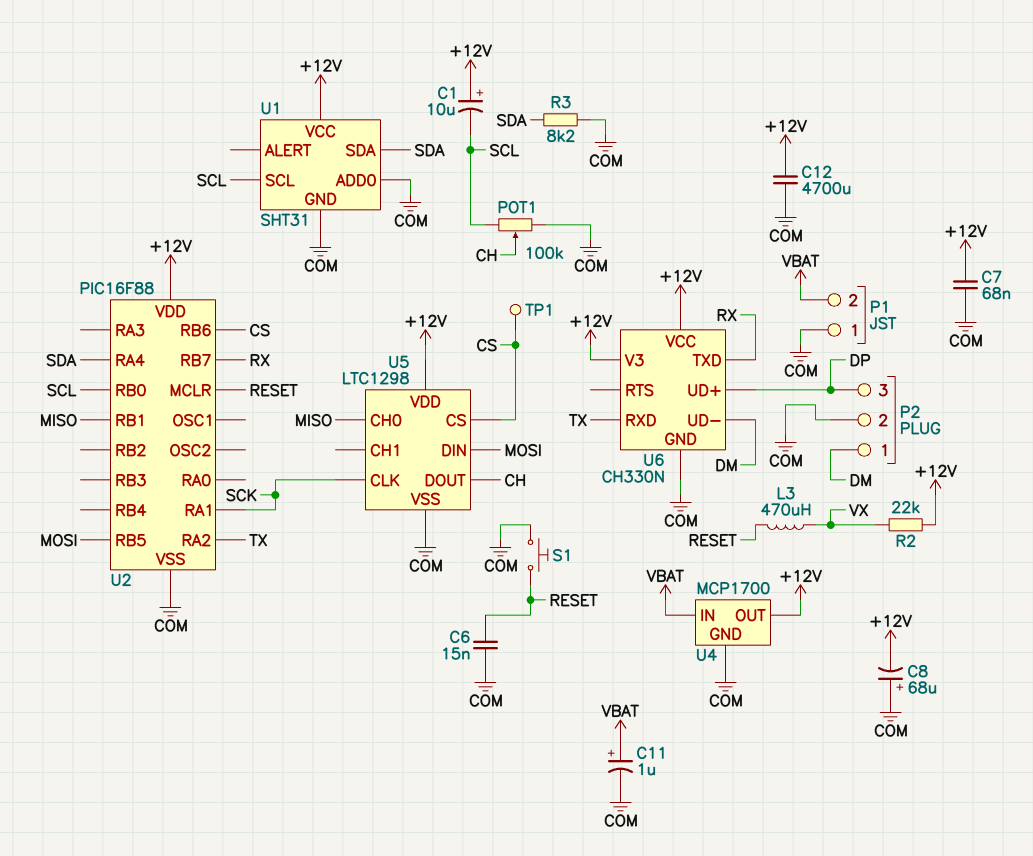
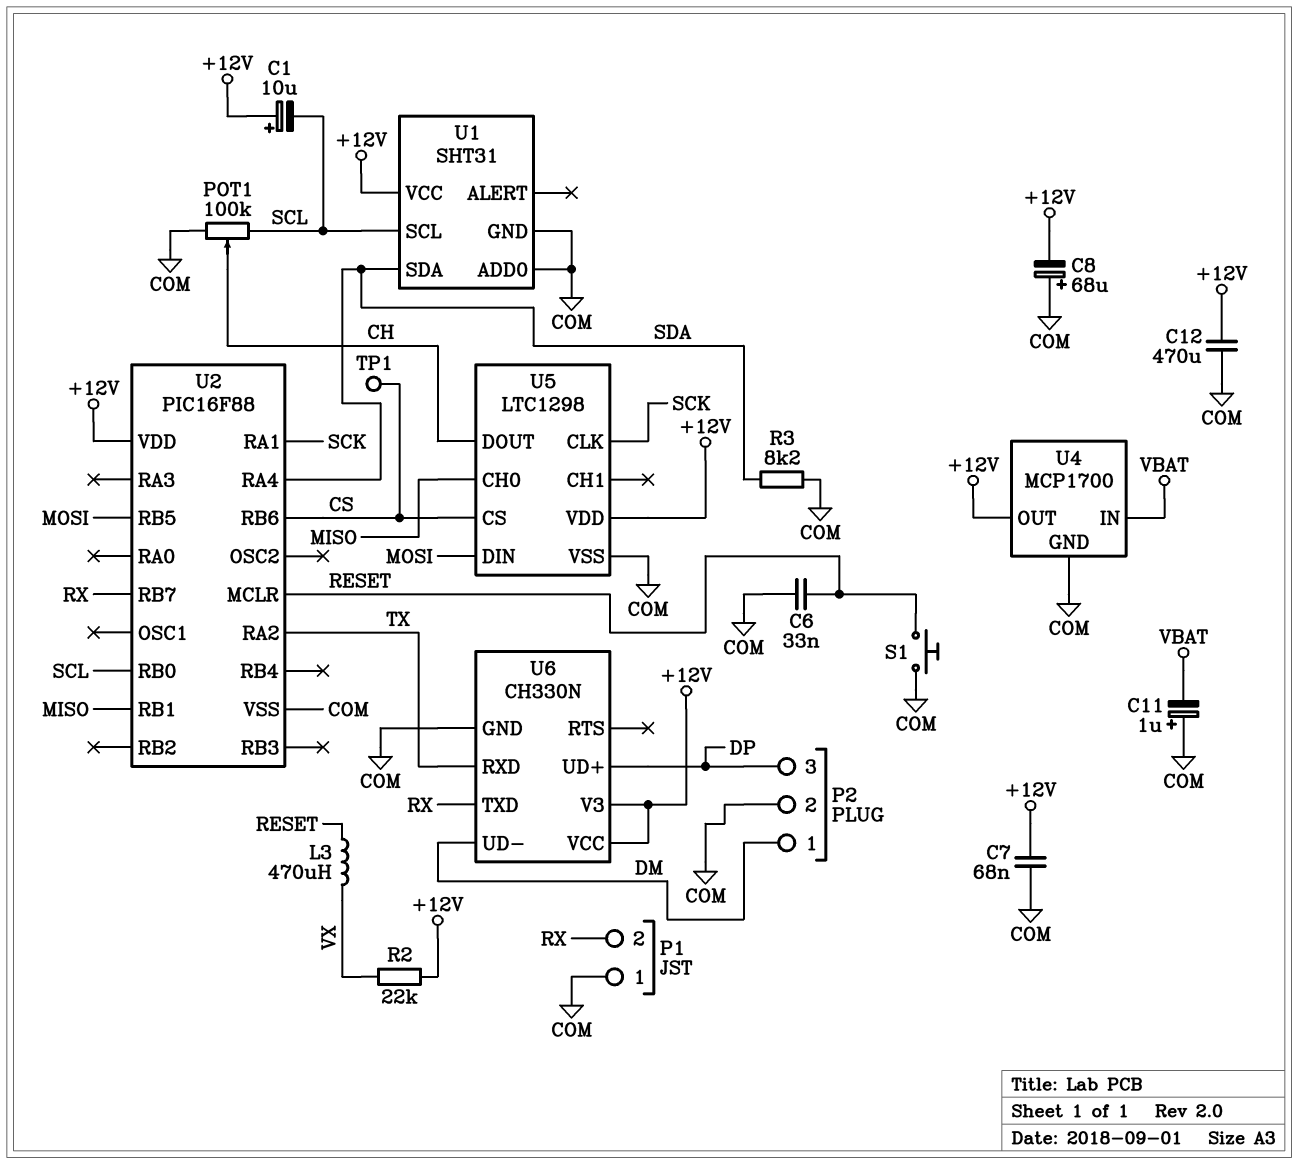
C6: 15nF (COM, RESET) -> 33nF (COM, RESET)
C11: 1uF (plus VBAT, minus COM) -> 1uF (plus COM, minus VBAT)
C12: 4700uF (+12V, COM) -> 470uF (+12V, COM)
P1 pin 2: VBAT -> RX

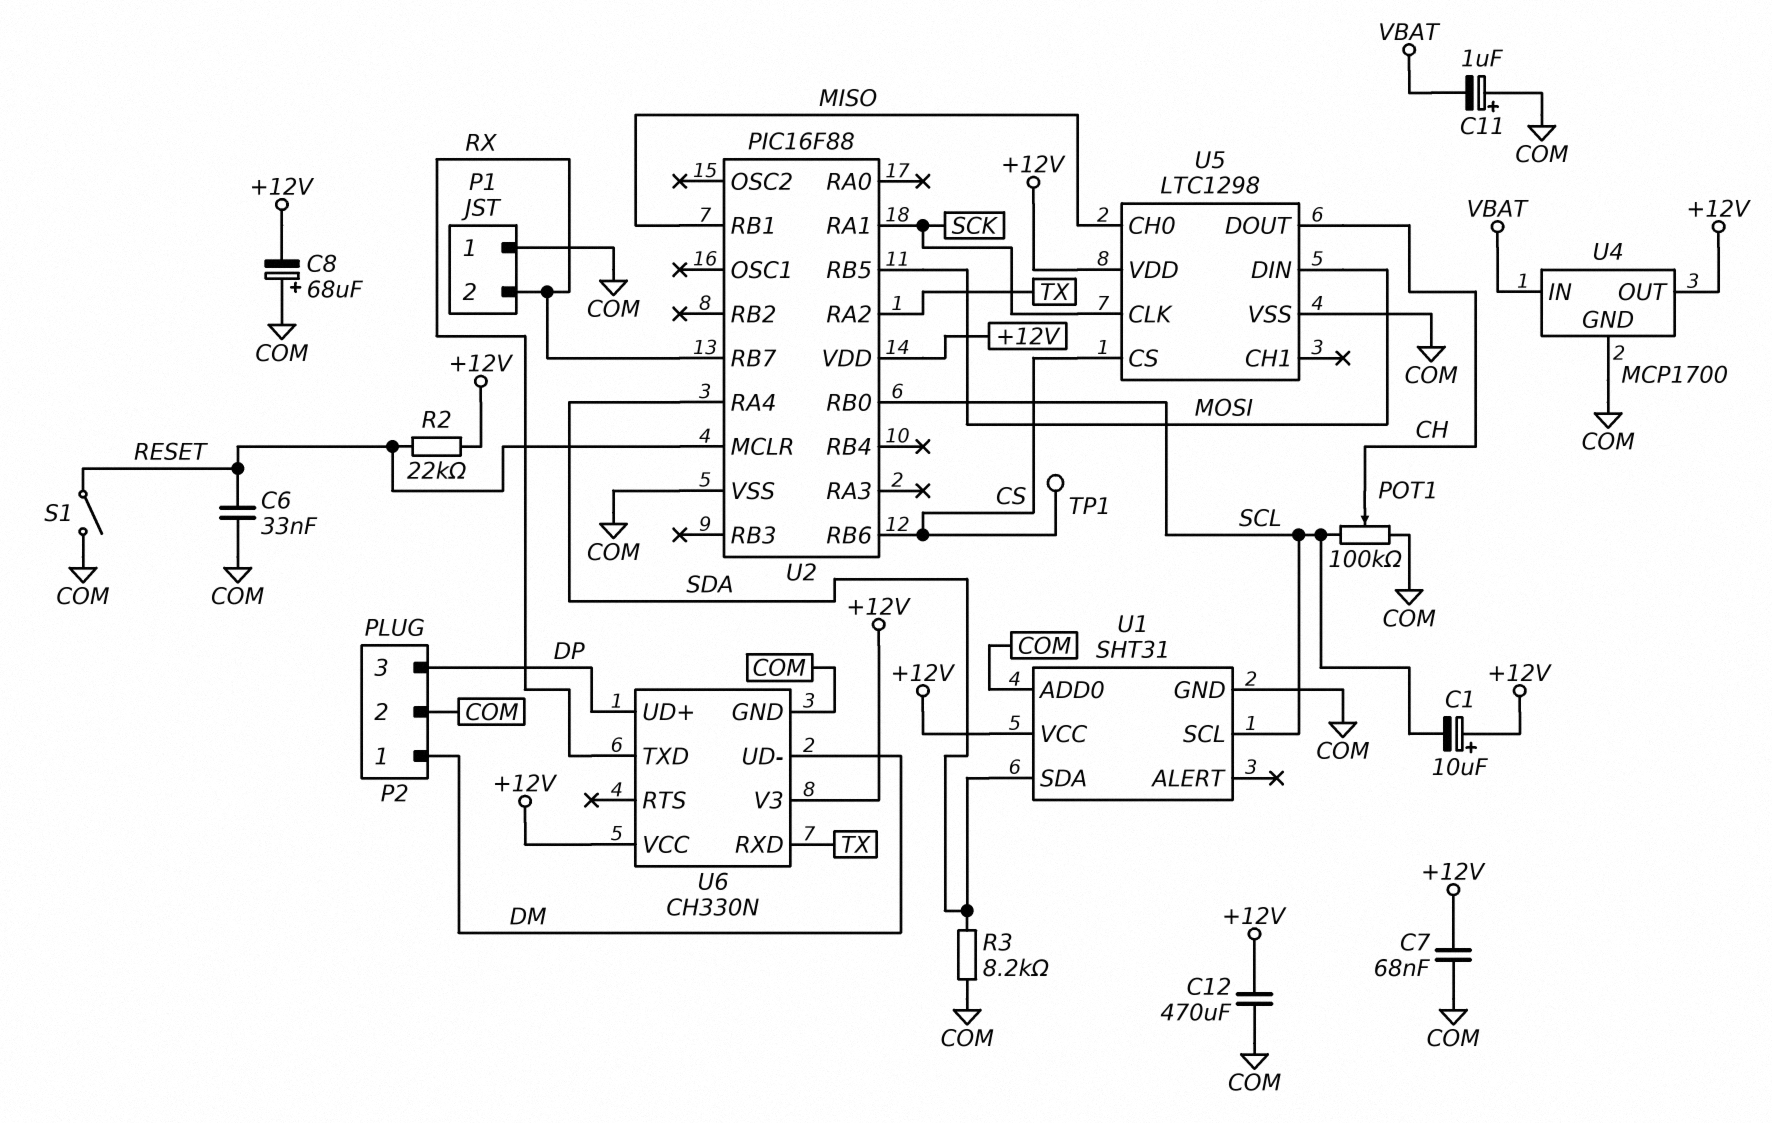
L3: 470uH (RESET, VX) -> none
R2: 22k (+12V, VX) -> 22k (+12V, RESET)
S1: button (COM, RESET) -> switch (COM, RESET)

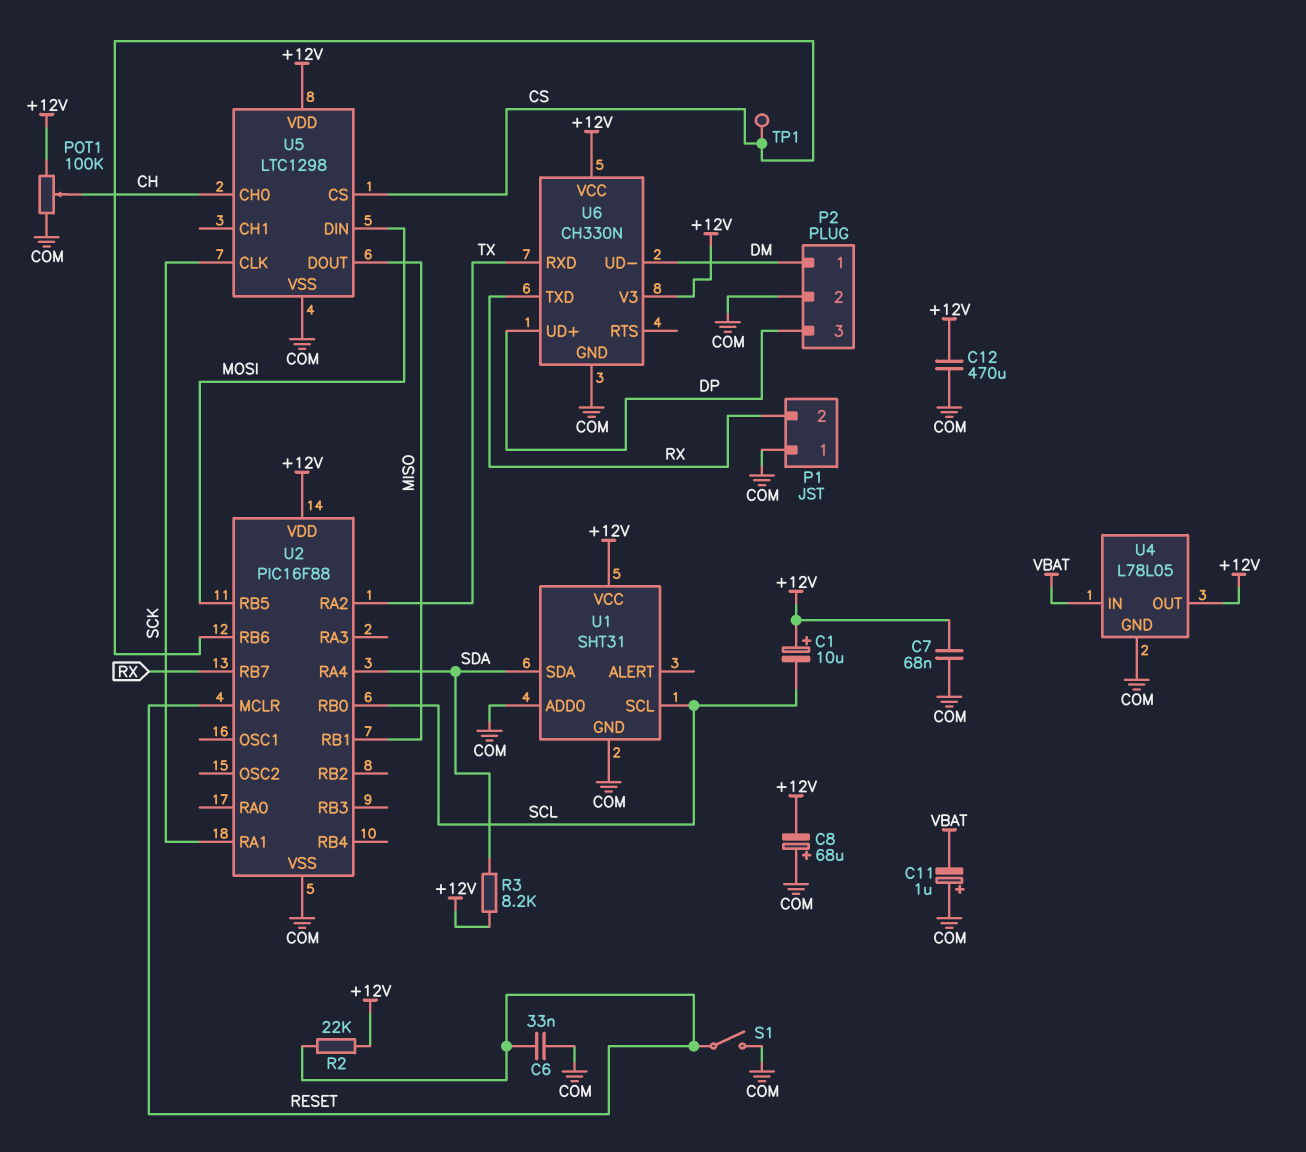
POT1: 100k (COM, SCL, wiper CH) -> 100k (+12V, COM, wiper CH)
R3: 8.2k (COM, SDA) -> 8.2k (+12V, SDA)
U4: MCP1700 -> L78L05
U5 pin CH0: MISO -> CH
U5 pin DOUT: CH -> MISO

